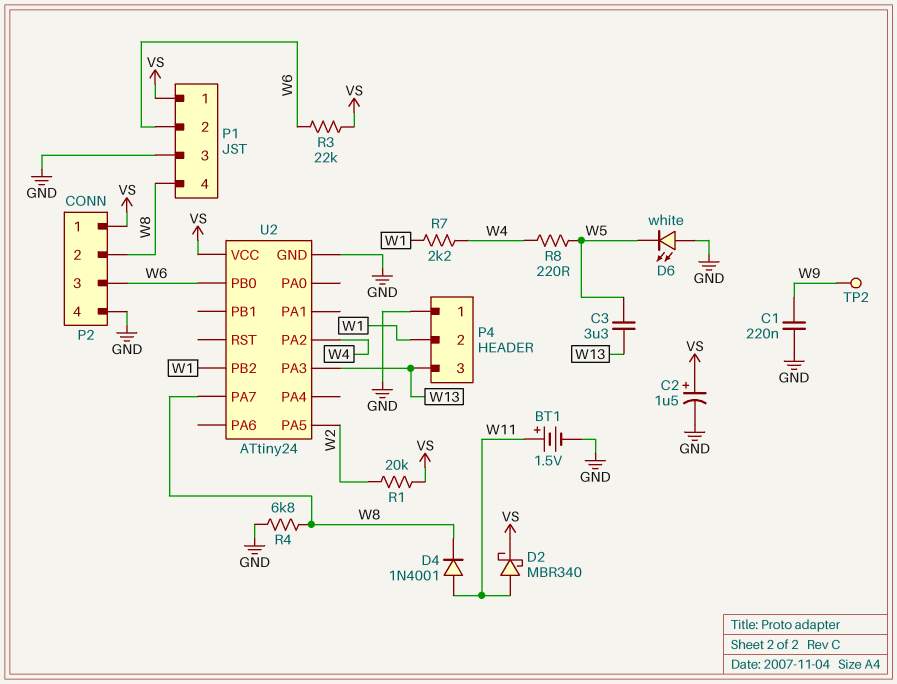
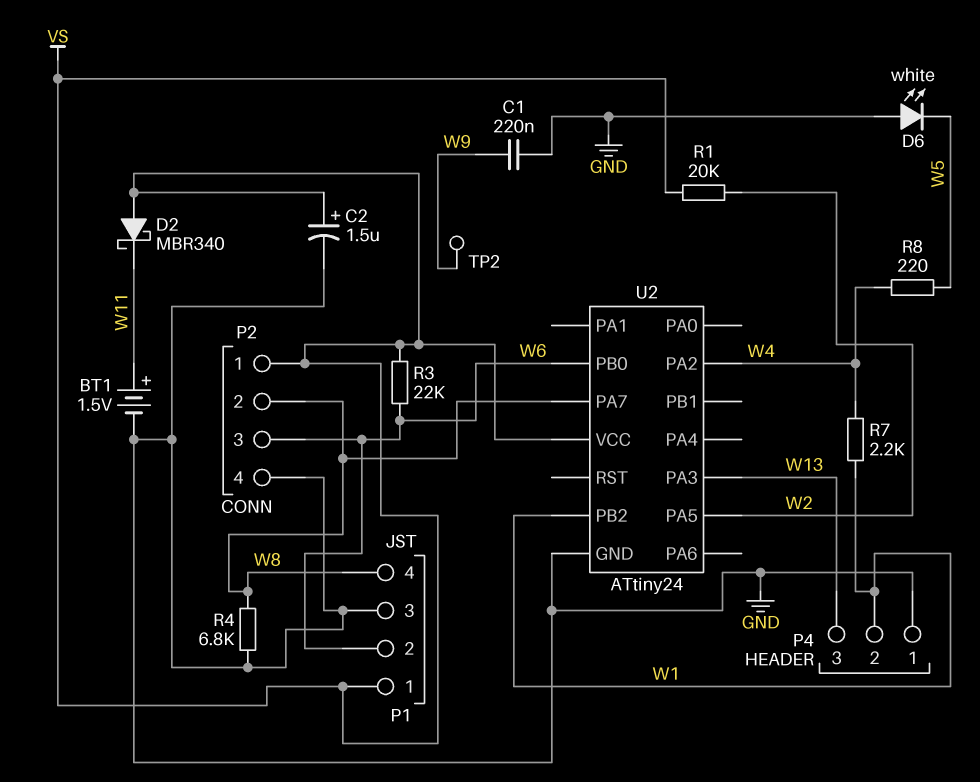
C3: 3.3uF (W5, W13) -> none
D2: schottky MBR340 (A W11, K VS) -> schottky MBR340 (A VS, K W11)
D4: diode 1N4001 (A W11, K W8) -> none

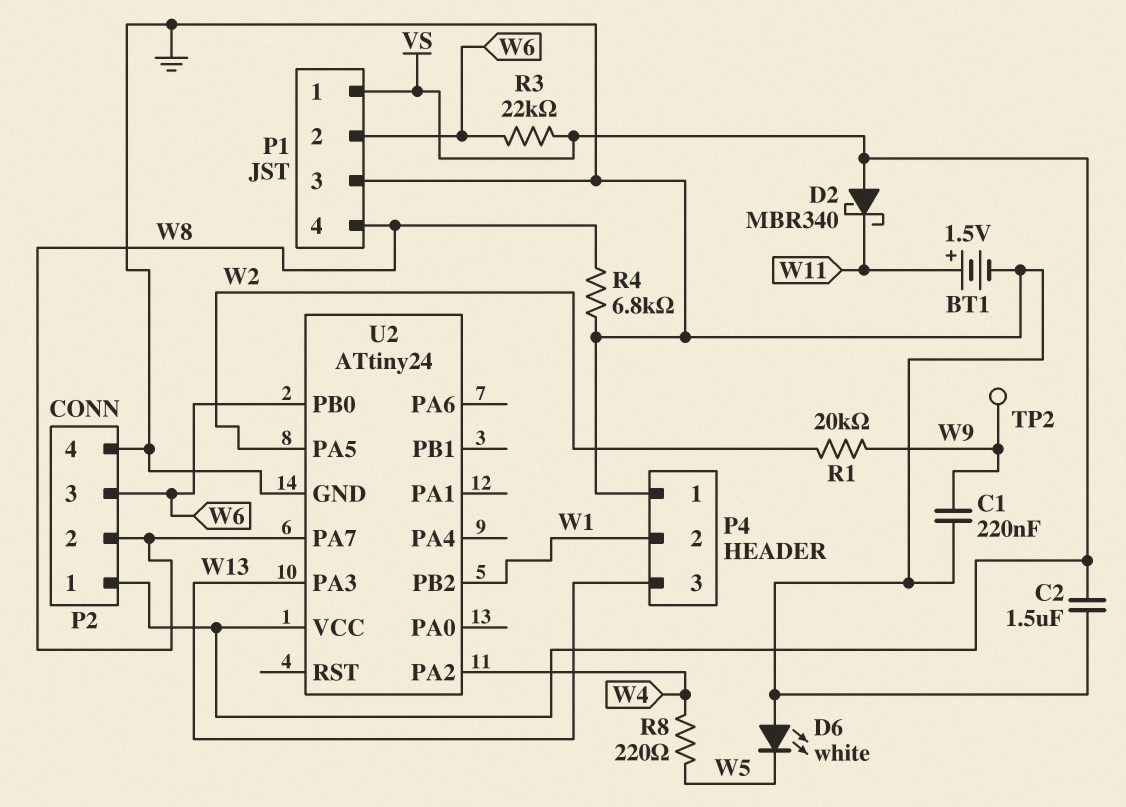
C2: 1.5uF (plus VS, minus GND) -> 1.5uF (GND, VS)
R1: 20k (VS, W2) -> 20k (W2, W9)
R7: 2.2k (W1, W4) -> none

